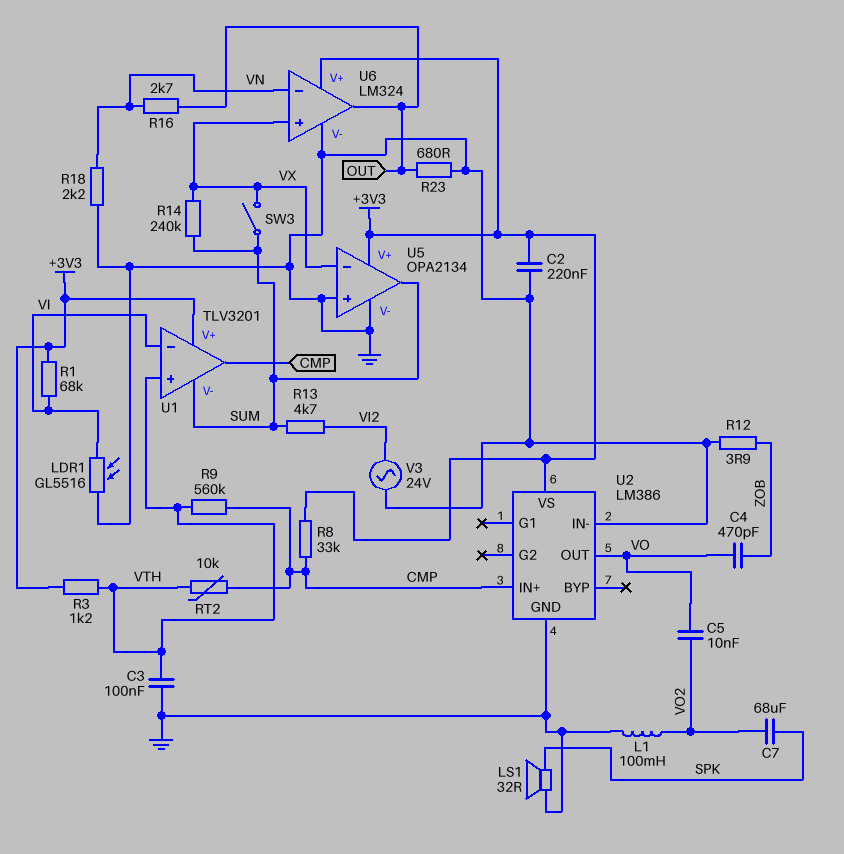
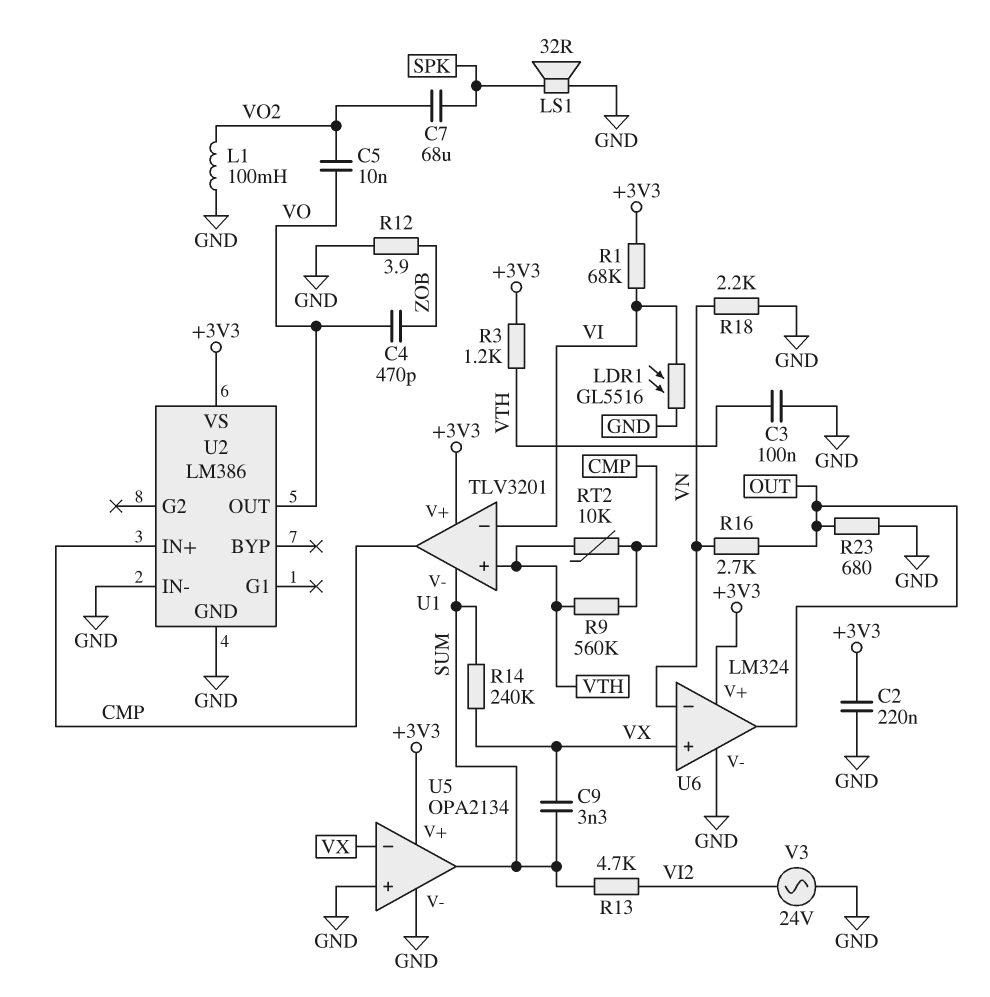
C9: none -> 3.3nF (SUM, VX)
R8: 33k (+3V3, CMP) -> none
SW3: switch (SUM, VX) -> none

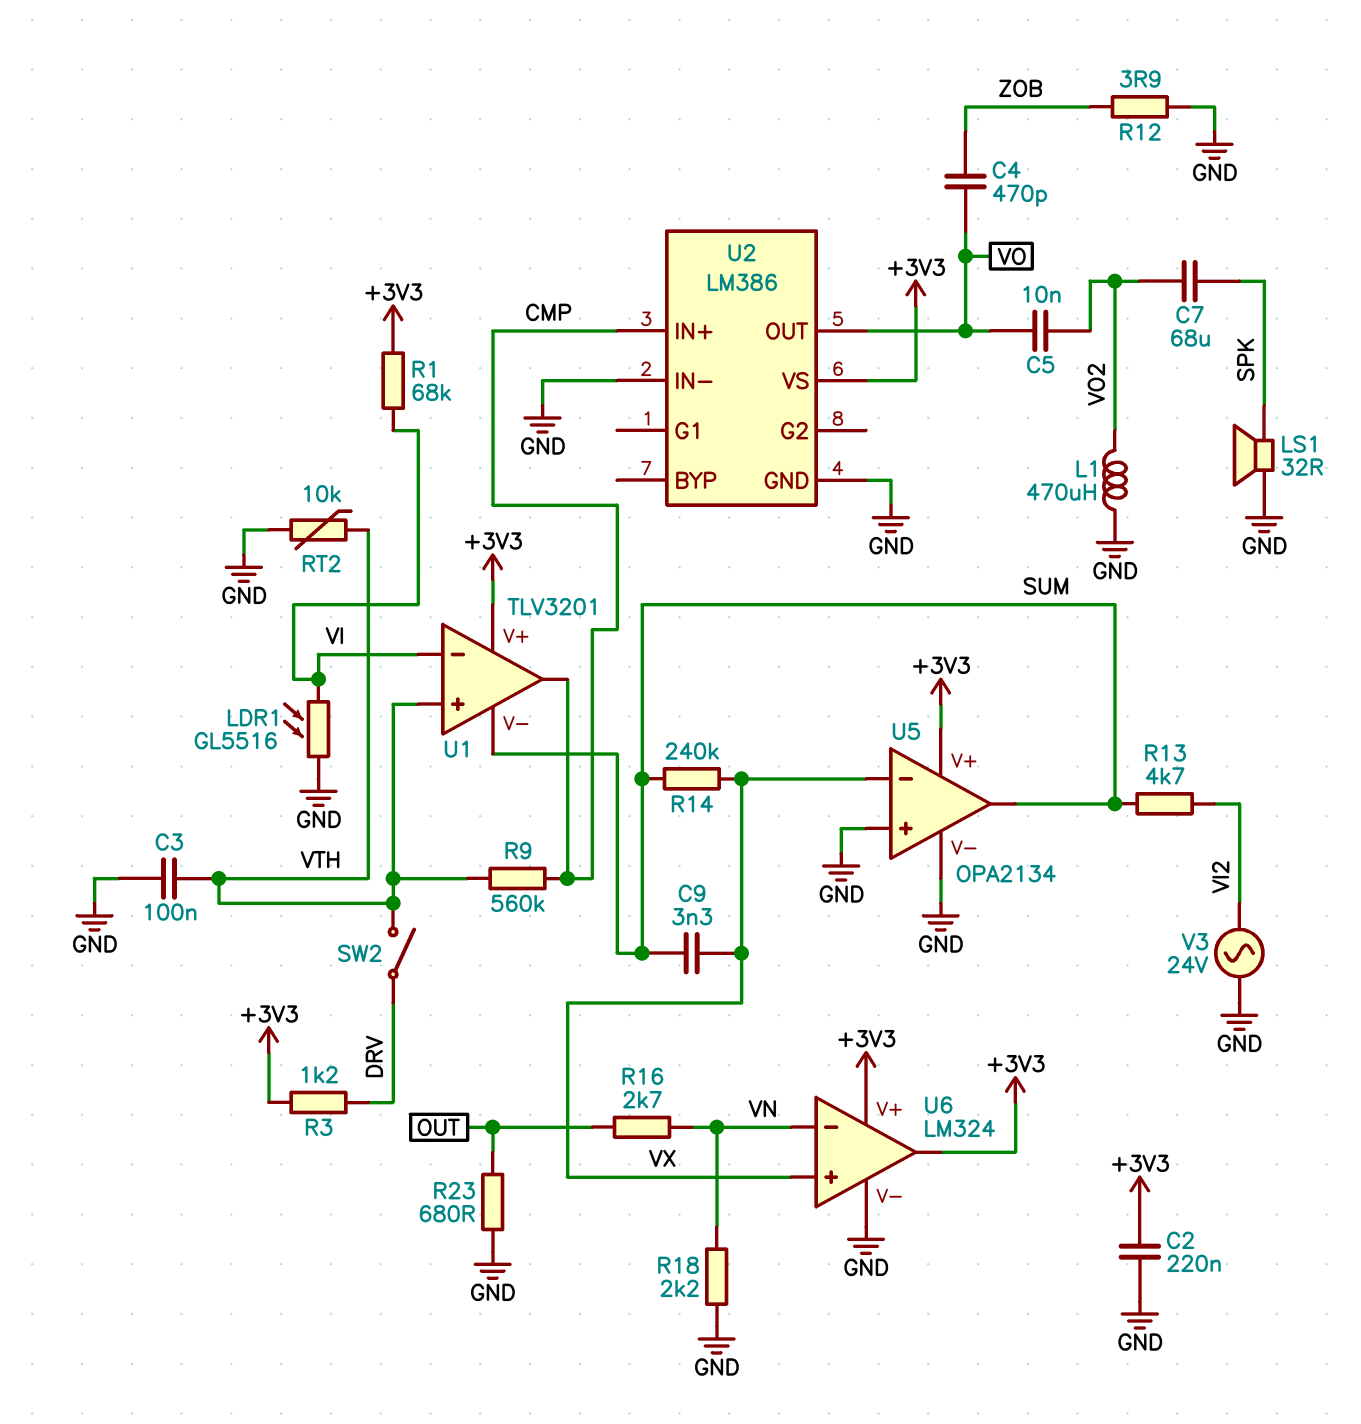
L1: 100mH (GND, VO2) -> 470uH (GND, VO2)
R3: 1.2k (+3V3, VTH) -> 1.2k (+3V3, DRV)
RT2: 10k (CMP, VTH) -> 10k (GND, VTH)
SW2: none -> switch (DRV, VTH)
U6 pin out: OUT -> +3V3

